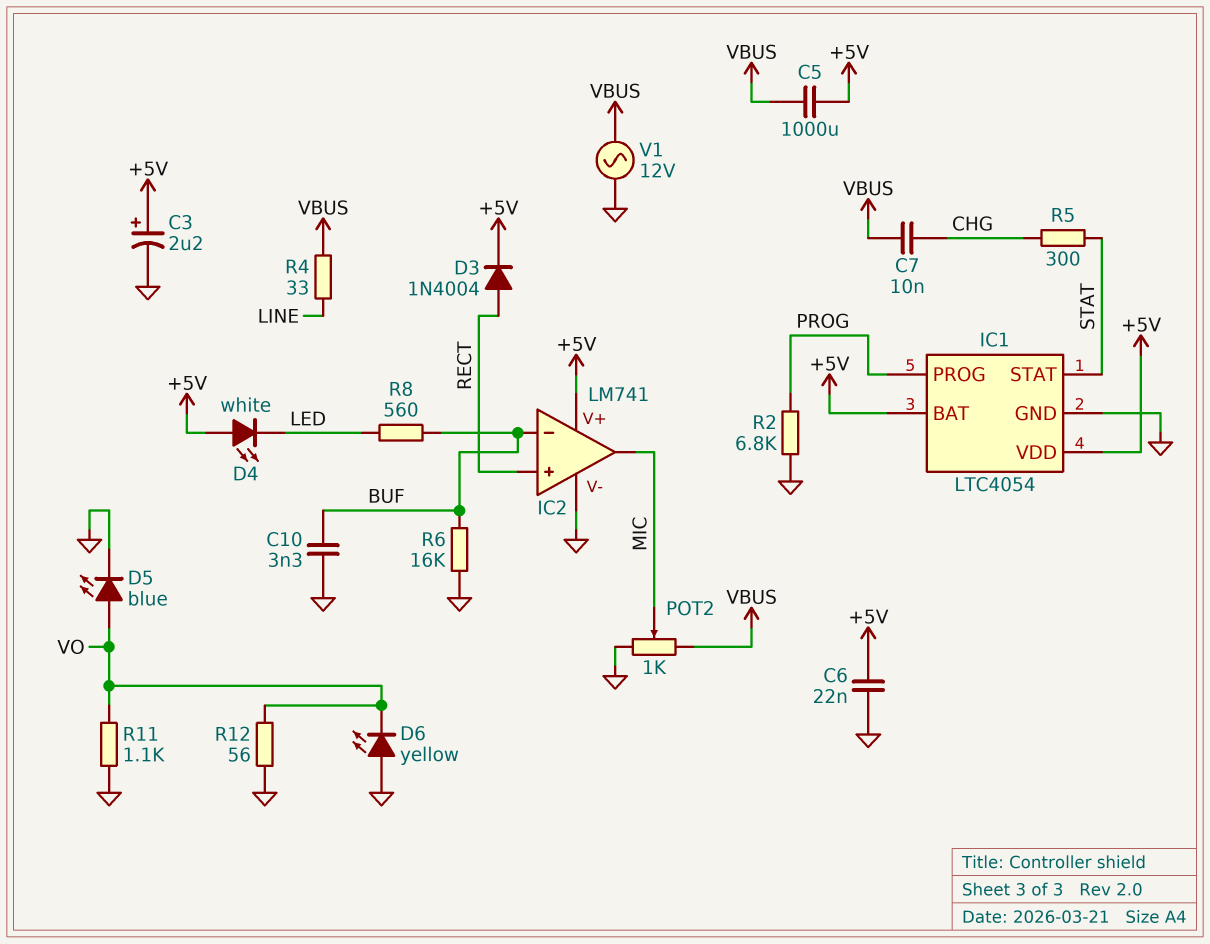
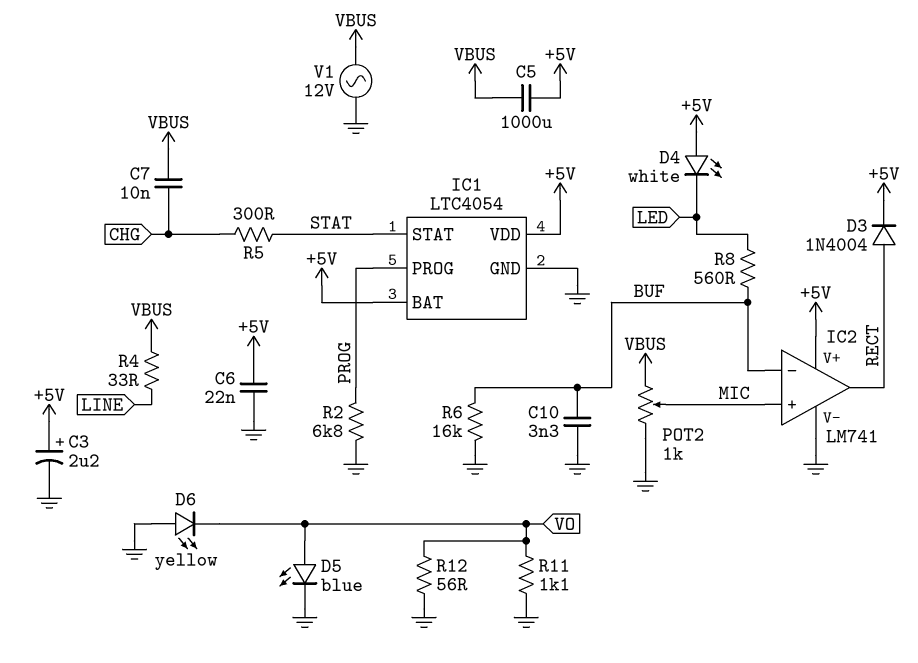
IC2 pin in+: RECT -> MIC
IC2 pin out: MIC -> RECT

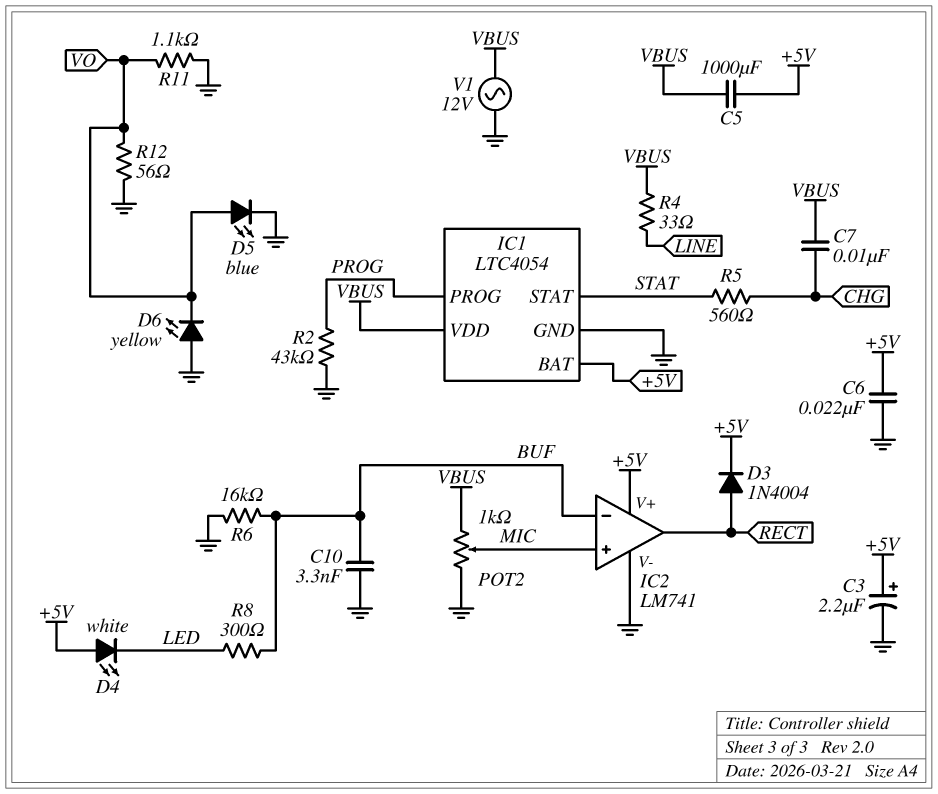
IC1 pin VDD: +5V -> VBUS
R2: 6.8k (GND, PROG) -> 43k (GND, PROG)
R5: 300 (CHG, STAT) -> 560 (CHG, STAT)
R8: 560 (BUF, LED) -> 300 (BUF, LED)

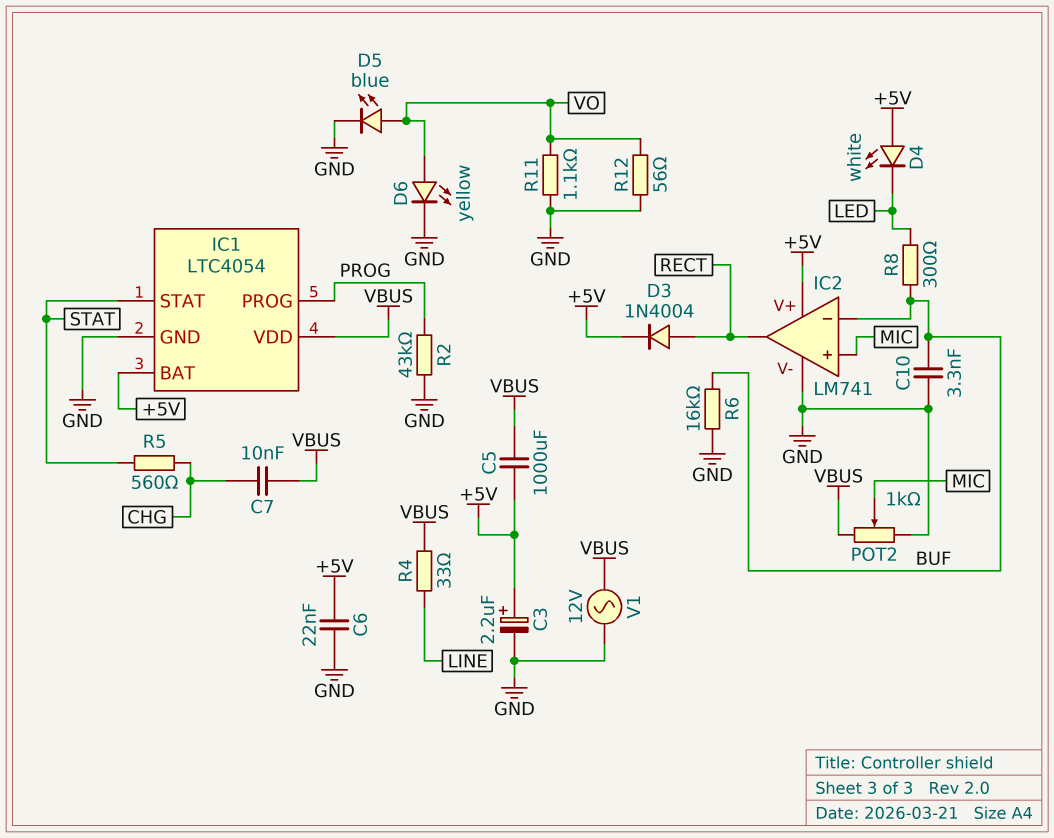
D6: LED yellow (A GND, K VO) -> LED yellow (A VO, K GND)

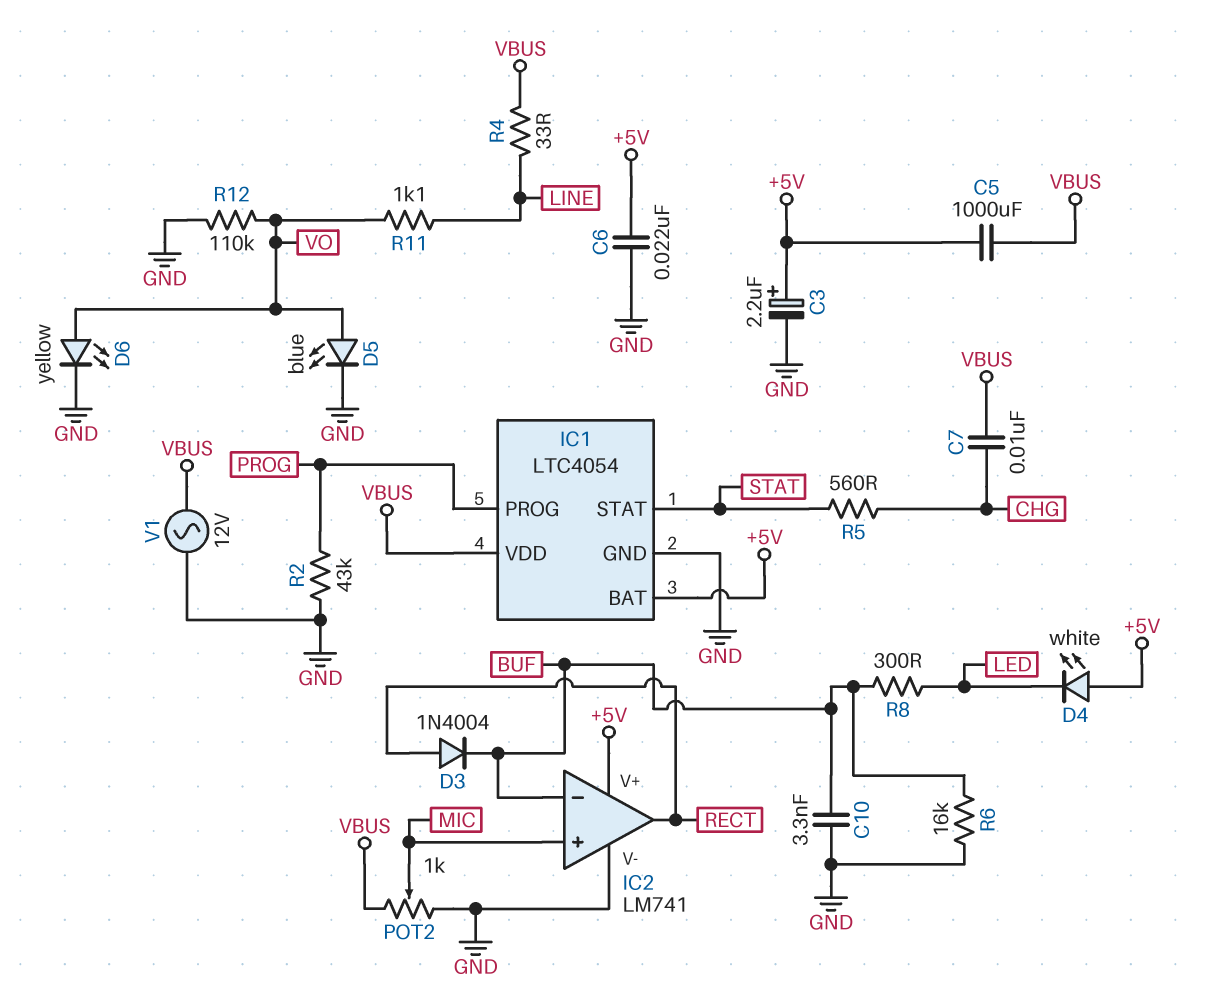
D3: diode 1N4004 (A RECT, K +5V) -> diode 1N4004 (A RECT, K BUF)
R11: 1.1k (GND, VO) -> 1.1k (LINE, VO)
R12: 56 (GND, VO) -> 110k (GND, VO)

